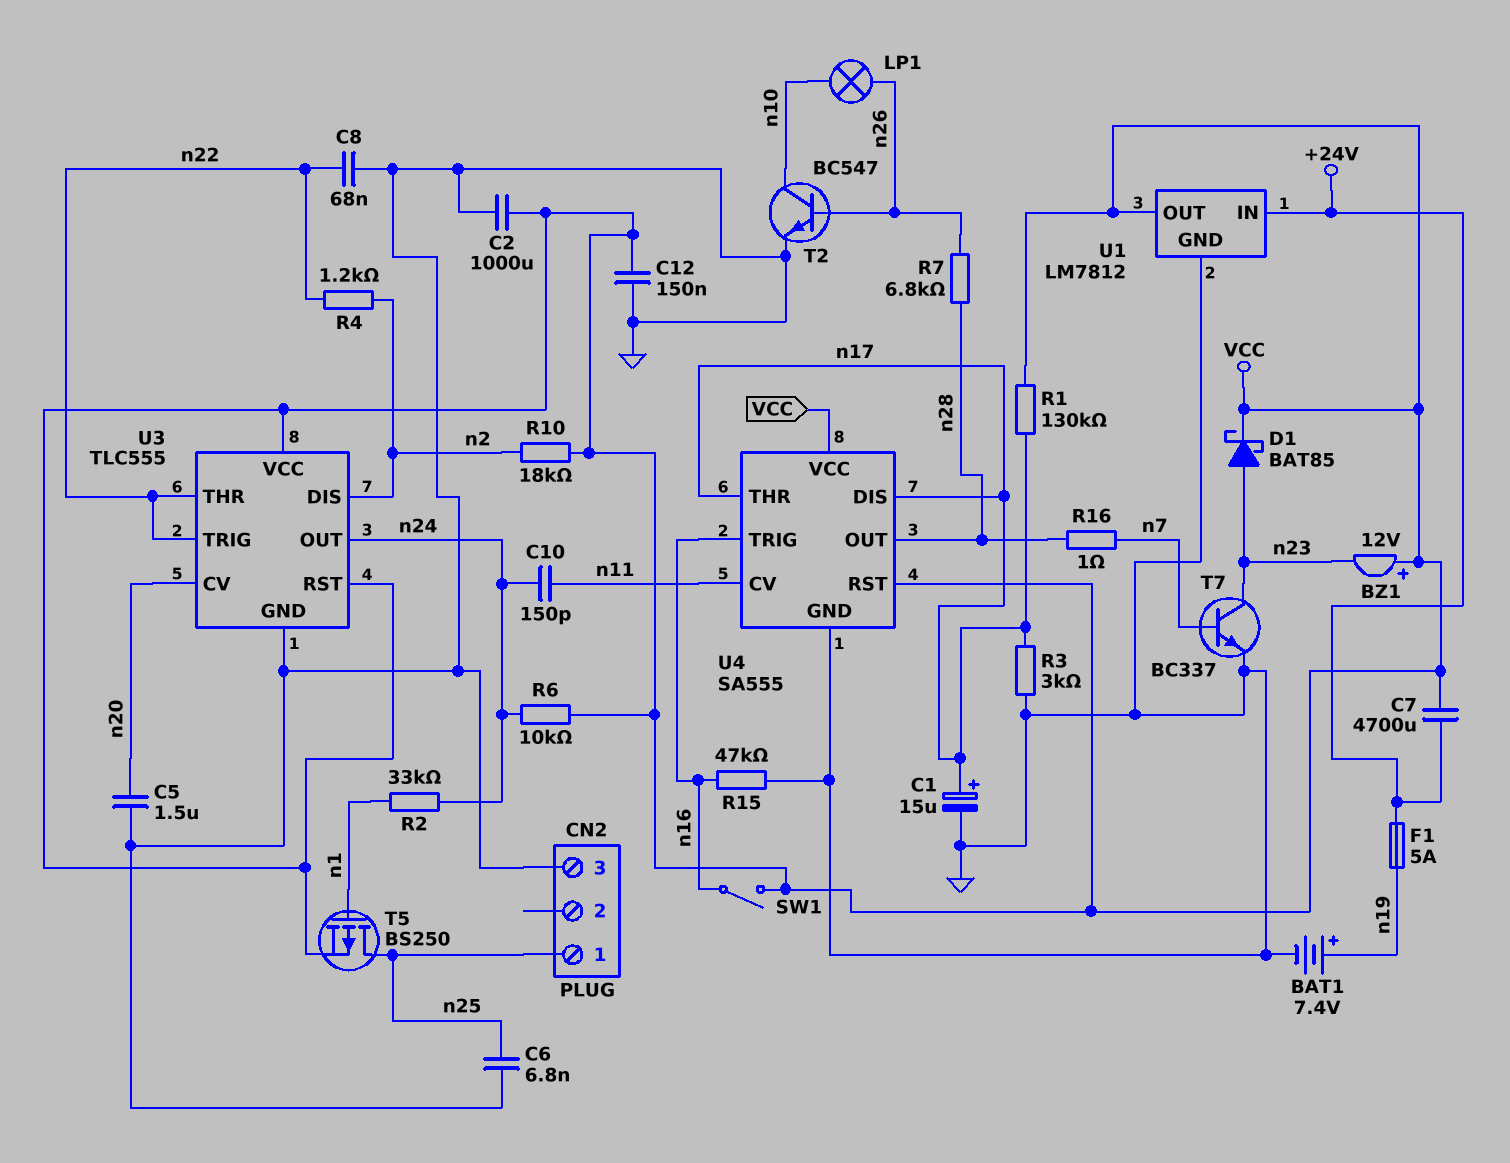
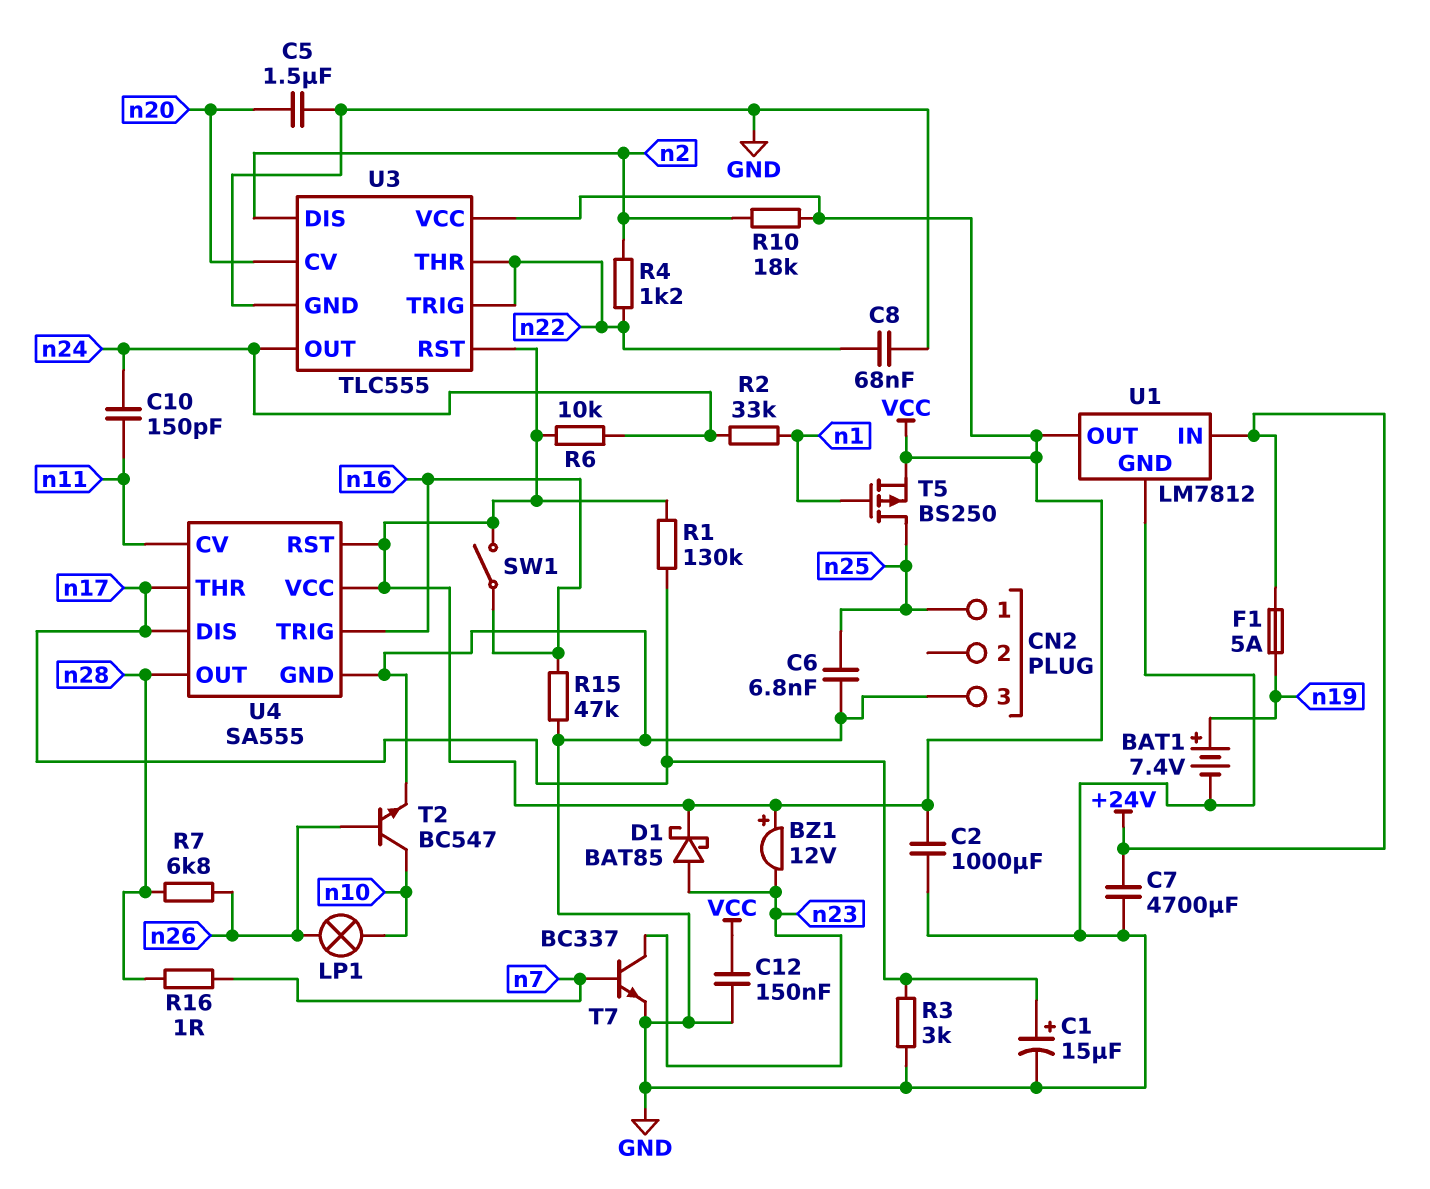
C7: 4700uF (+24V, VCC) -> 4700uF (+24V, GND)

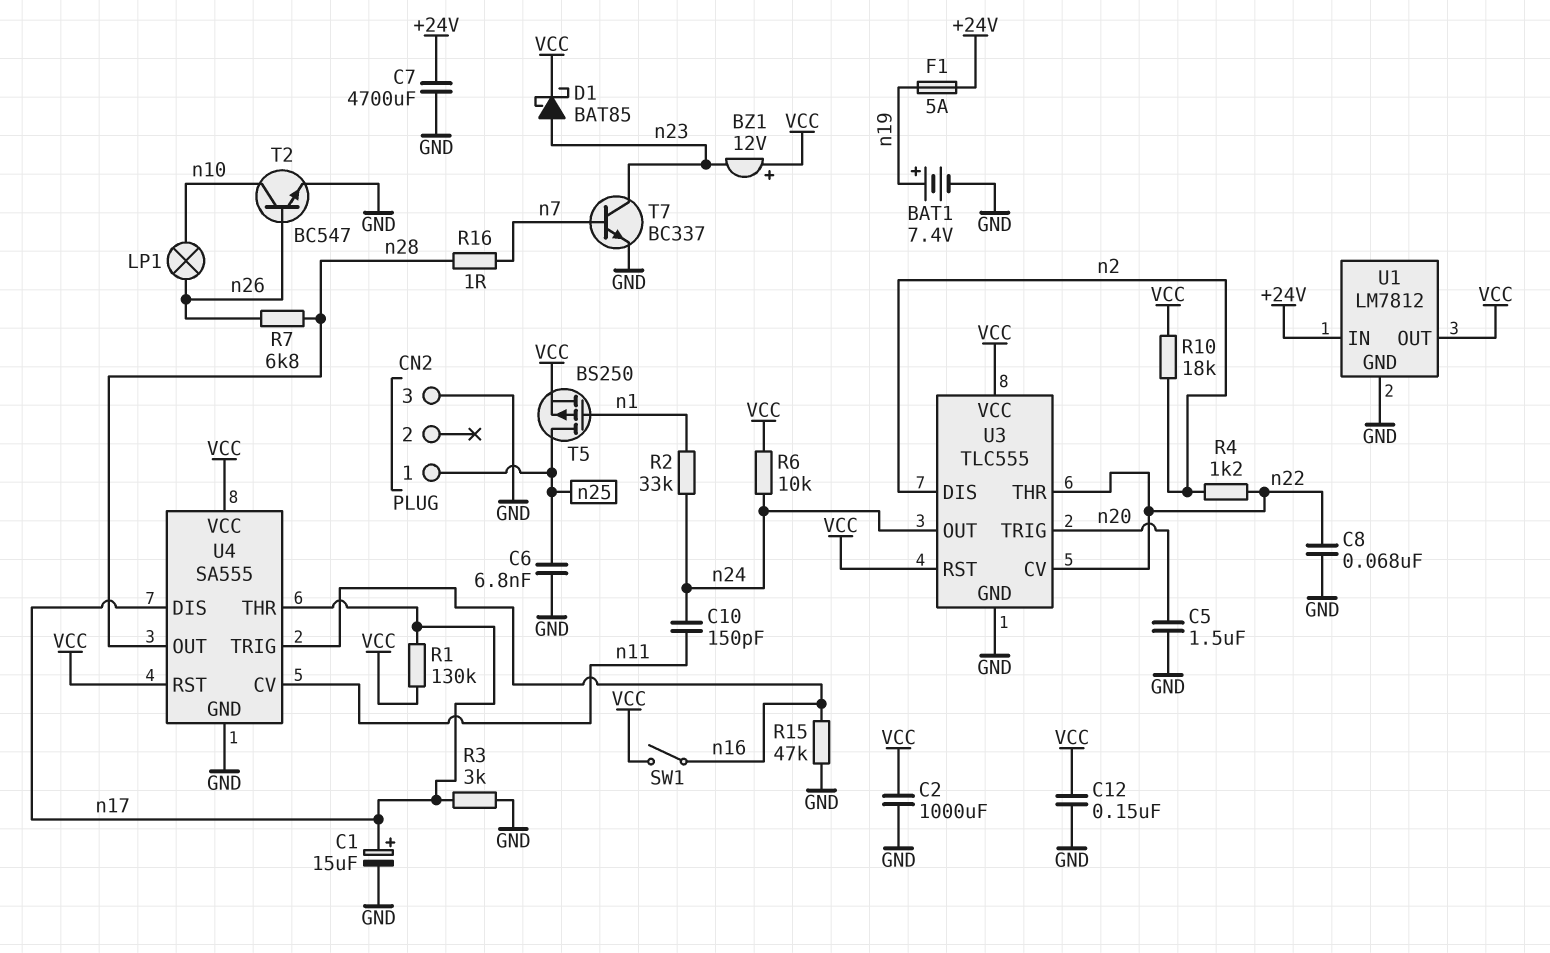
U3 pin CV: n20 -> n22
U3 pin TRIG: n22 -> n20

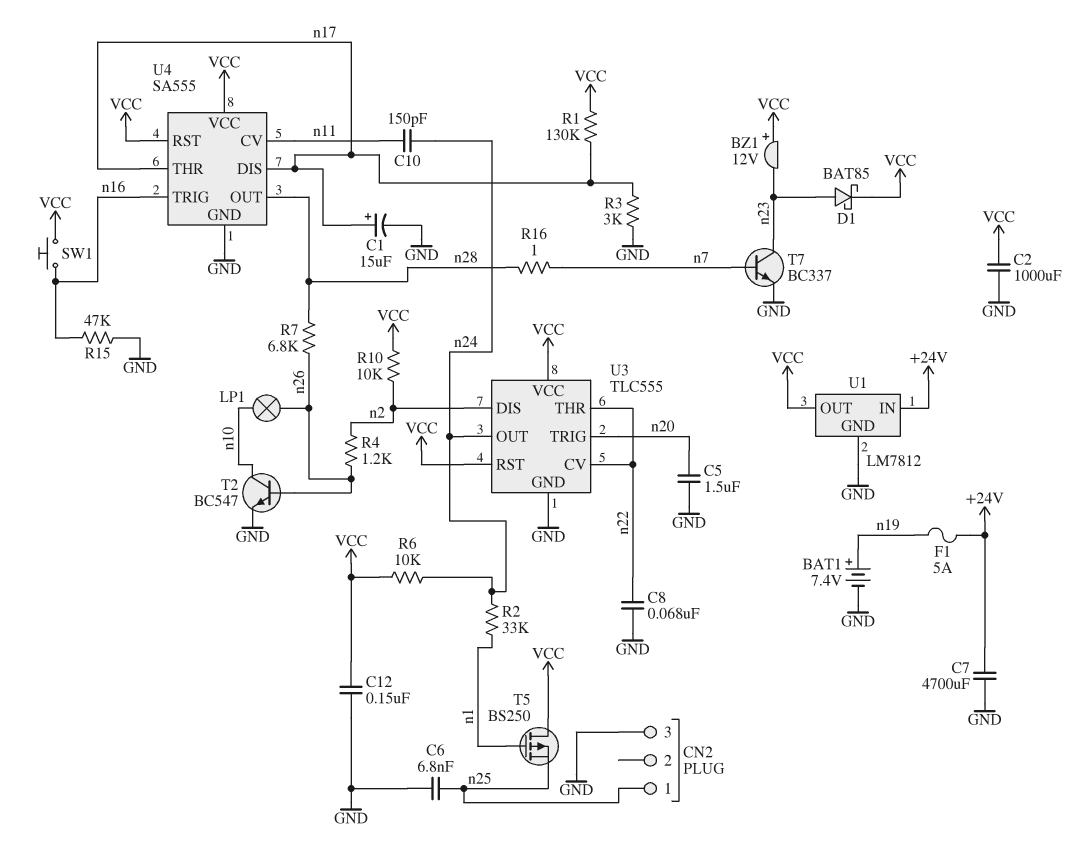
R4: 1.2k (n2, n22) -> 1.2k (n2, n26)
R10: 18k (VCC, n2) -> 10k (VCC, n2)
SW1: switch (VCC, n16) -> button (VCC, n16)
T5: PMOS BS250 (G n1, D n25, S VCC) -> PMOS BS250 (G n1, D VCC, S n25)

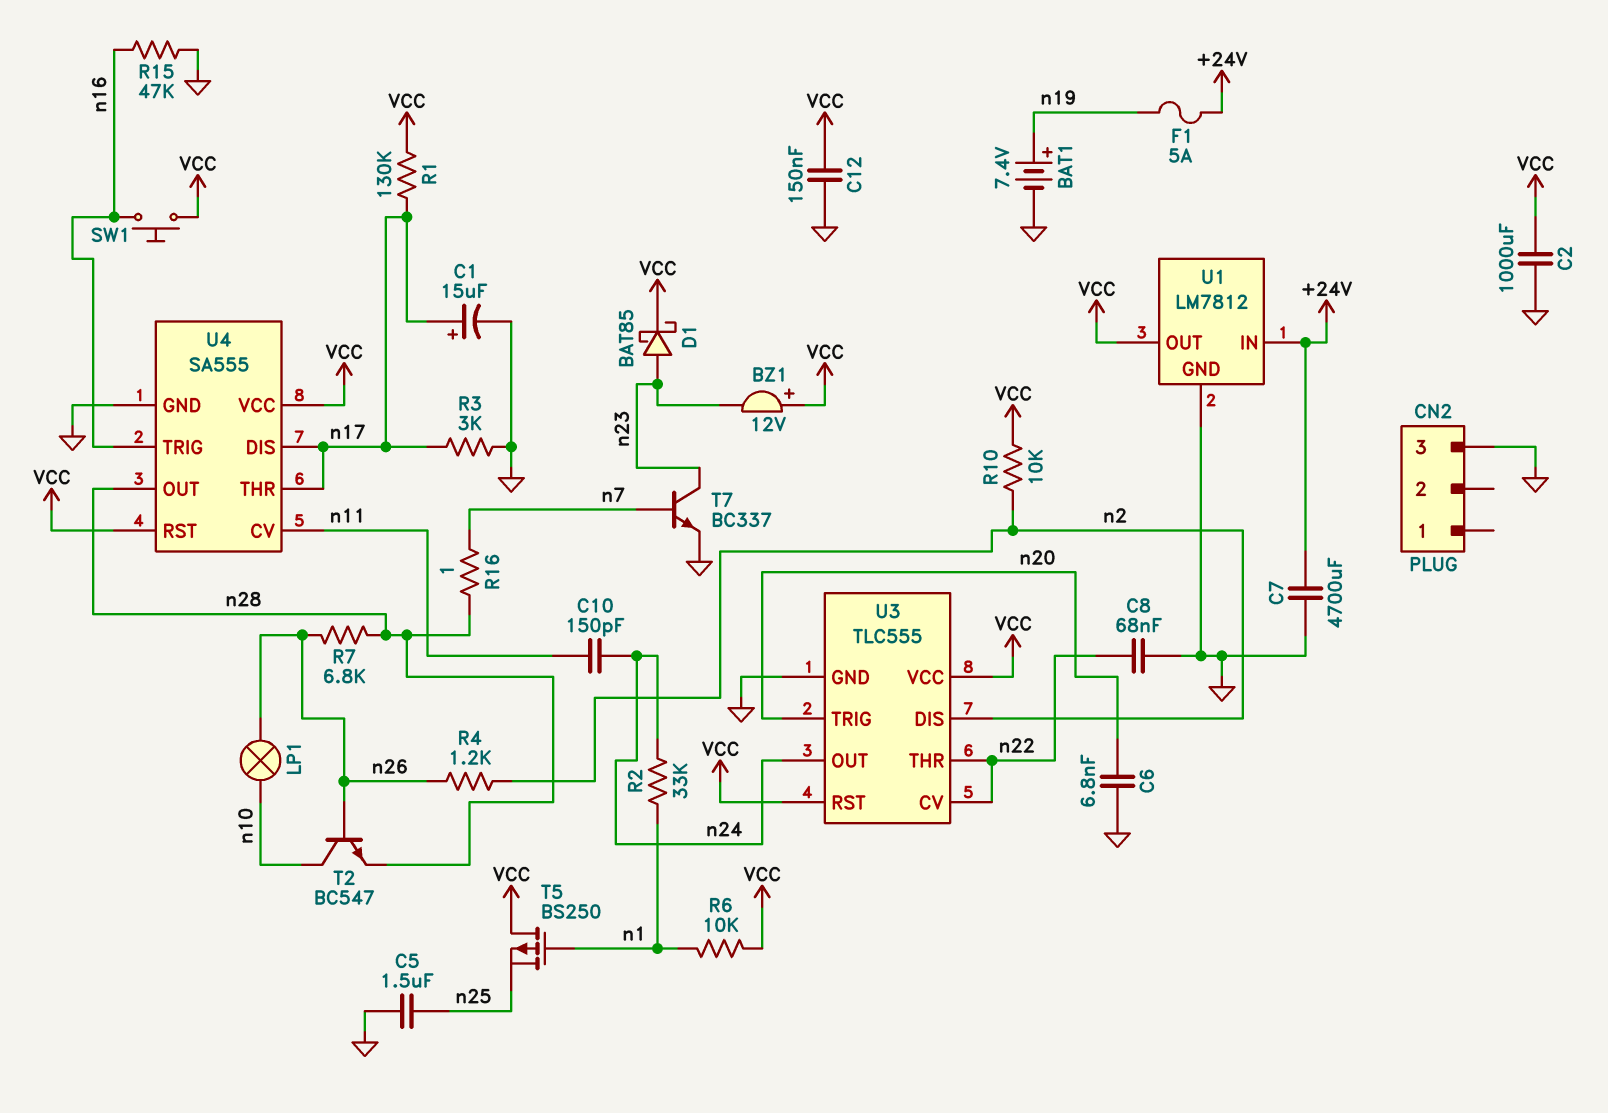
C5: 1.5uF (GND, n20) -> 1.5uF (GND, n25)
C6: 6.8nF (GND, n25) -> 6.8nF (GND, n20)
CN2 pin 1: n25 -> none
R6: 10k (VCC, n24) -> 10k (VCC, n1)
T2: NPN BC547 (B n26, C n10, E GND) -> NPN BC547 (B n26, C n10, E n28)

